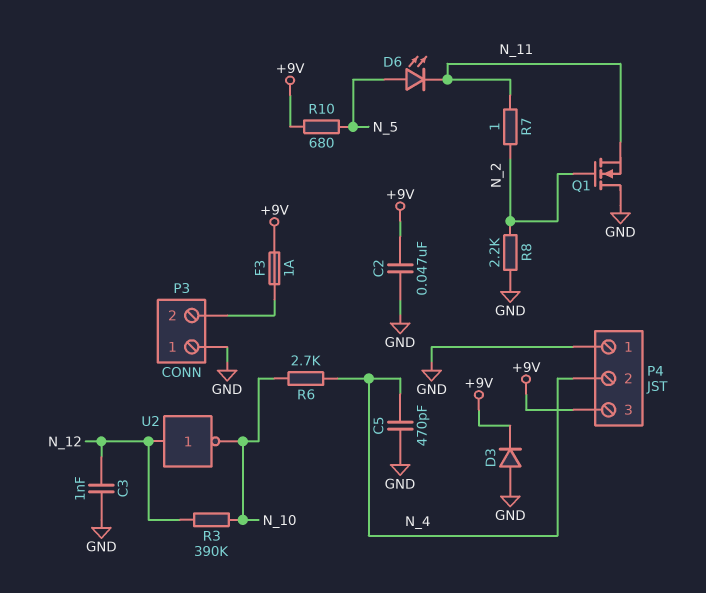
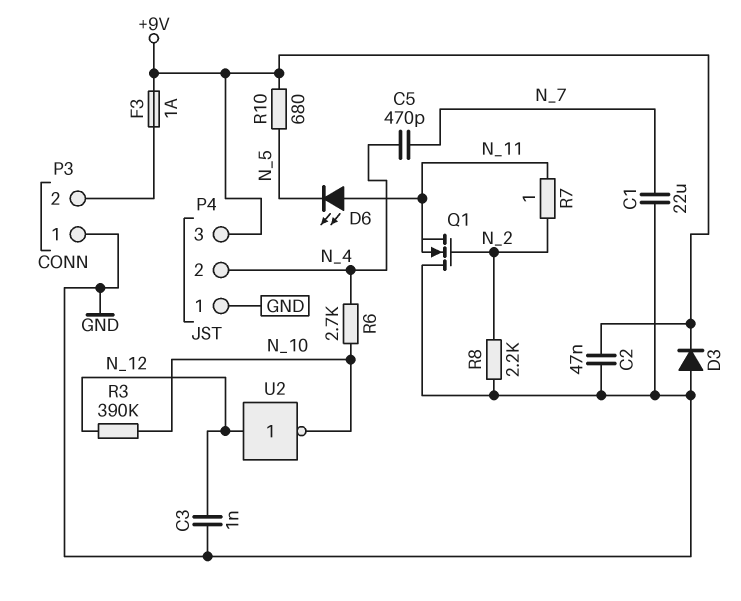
C1: none -> 22uF (GND, N_7)
C5: 470pF (GND, N_4) -> 470pF (N_4, N_7)
D6: LED (A N_5, K N_11) -> LED (A N_11, K N_5)

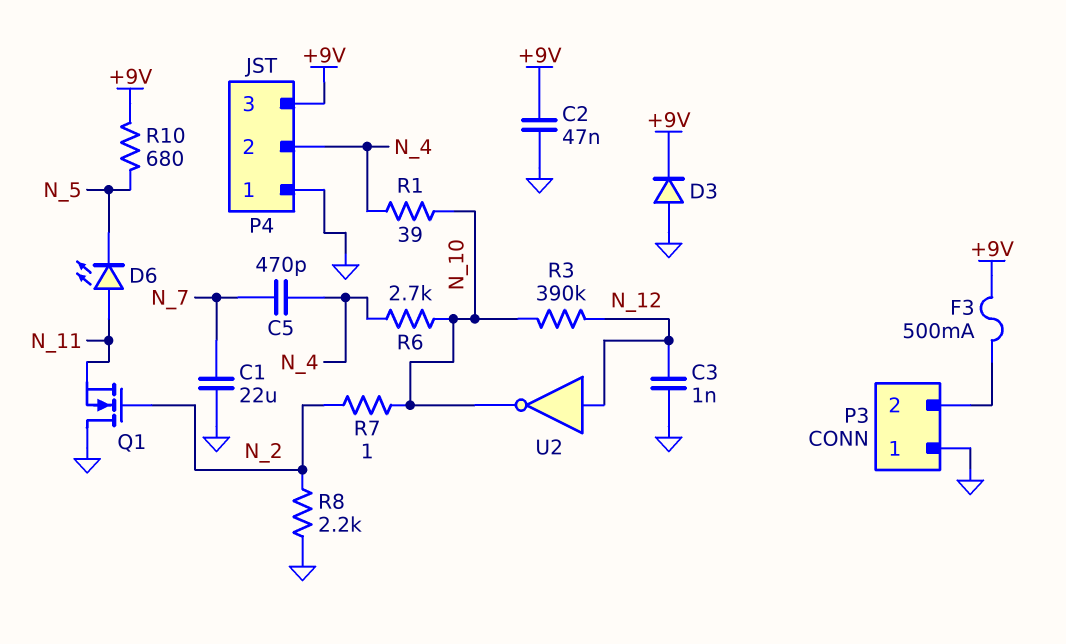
F3: 1A (+9V, P3/2) -> 500mA (+9V, P3/2)
R1: none -> 39 (N_4, N_10)
R7: 1 (N_2, N_11) -> 1 (N_2, N_10)

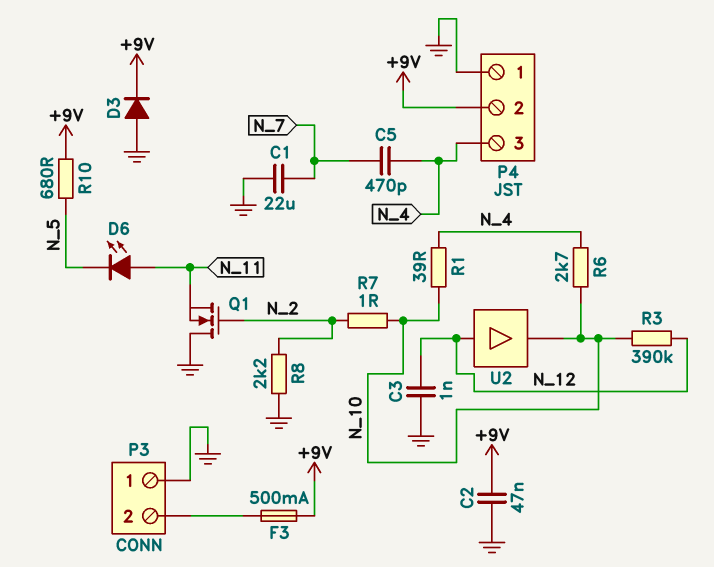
P4 pin 2: N_4 -> +9V
P4 pin 3: +9V -> N_4
U2: NOT (in N_12, out N_10) -> buffer (in N_12, out N_10)

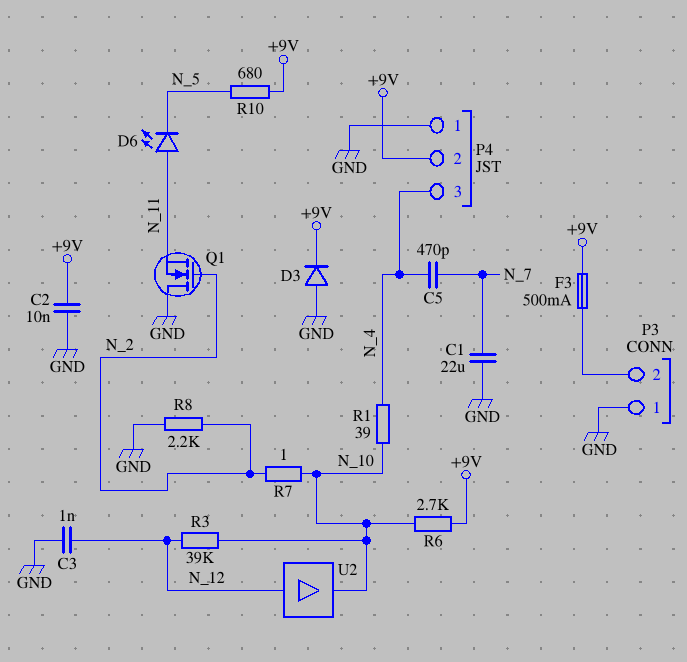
C2: 47nF (+9V, GND) -> 10nF (+9V, GND)
R3: 390k (N_10, N_12) -> 39k (N_10, N_12)
R6: 2.7k (N_4, N_10) -> 2.7k (+9V, N_10)

